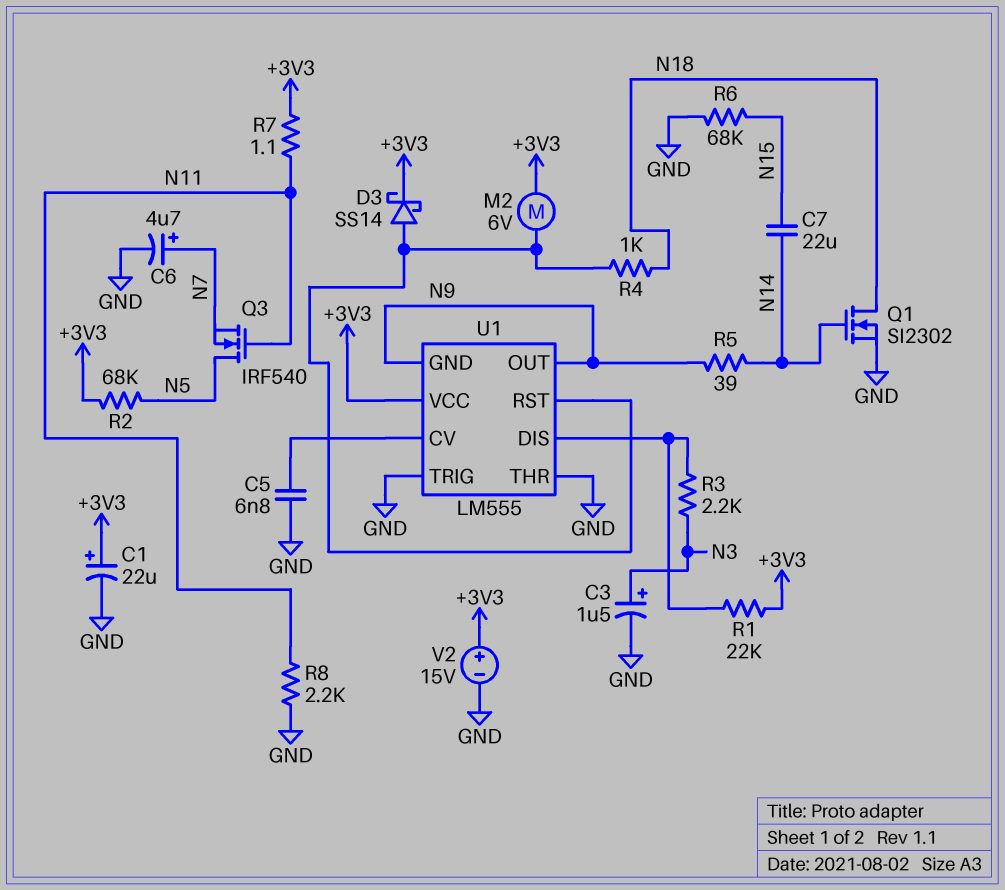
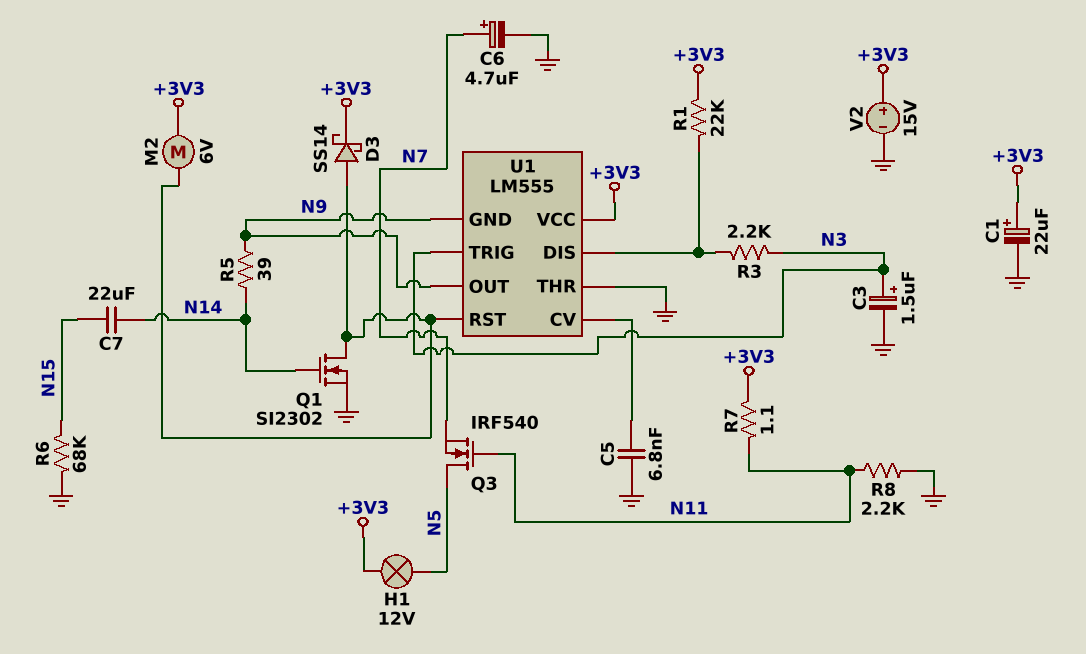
H1: none -> lamp 12V (+3V3, N5)
Q1: NMOS SI2302 (G N14, D N18, S GND) -> NMOS SI2302 (G N14, D U1/RST, S GND)
R2: 68k (+3V3, N5) -> none
R4: 1k (N18, U1/RST) -> none
U1 pin TRIG: GND -> N3

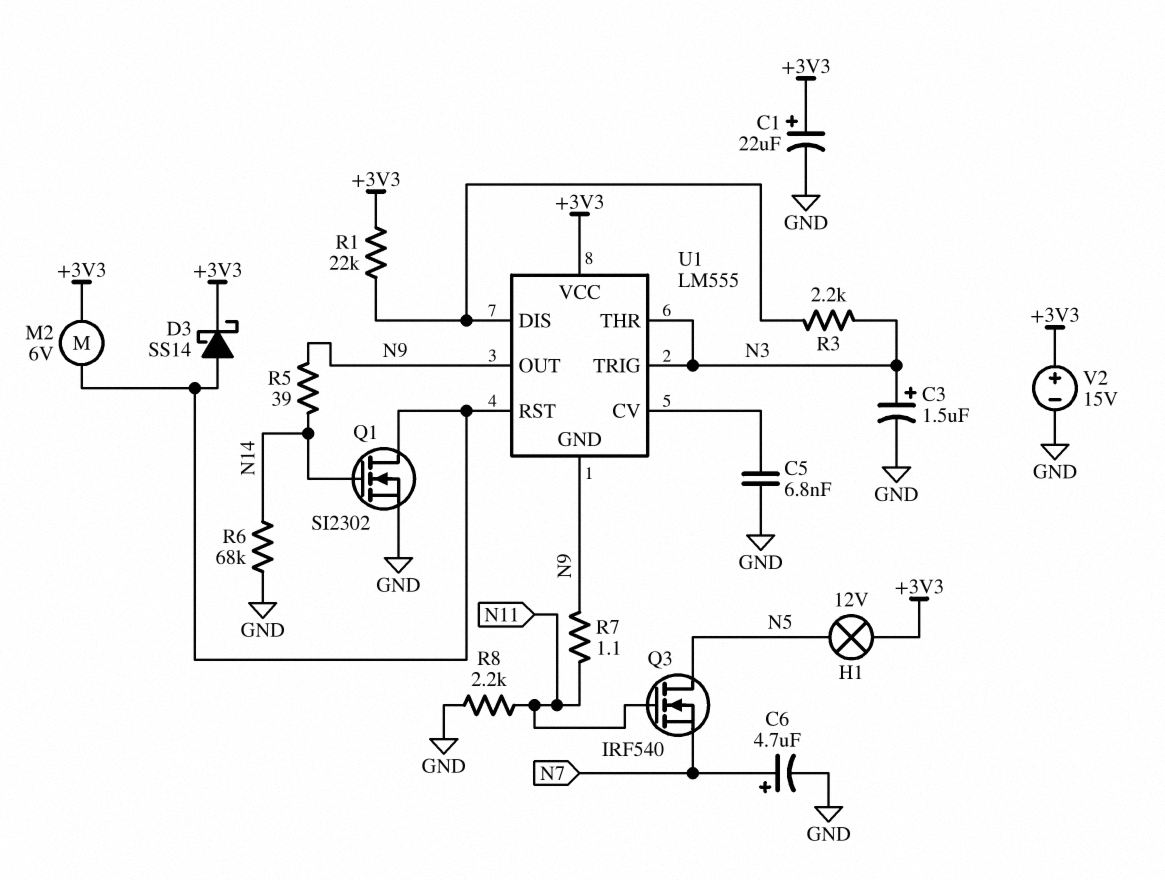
C7: 22uF (N14, N15) -> none
R6: 68k (GND, N15) -> 68k (GND, N14)
R7: 1.1 (+3V3, N11) -> 1.1 (N9, N11)
U1 pin THR: GND -> N3

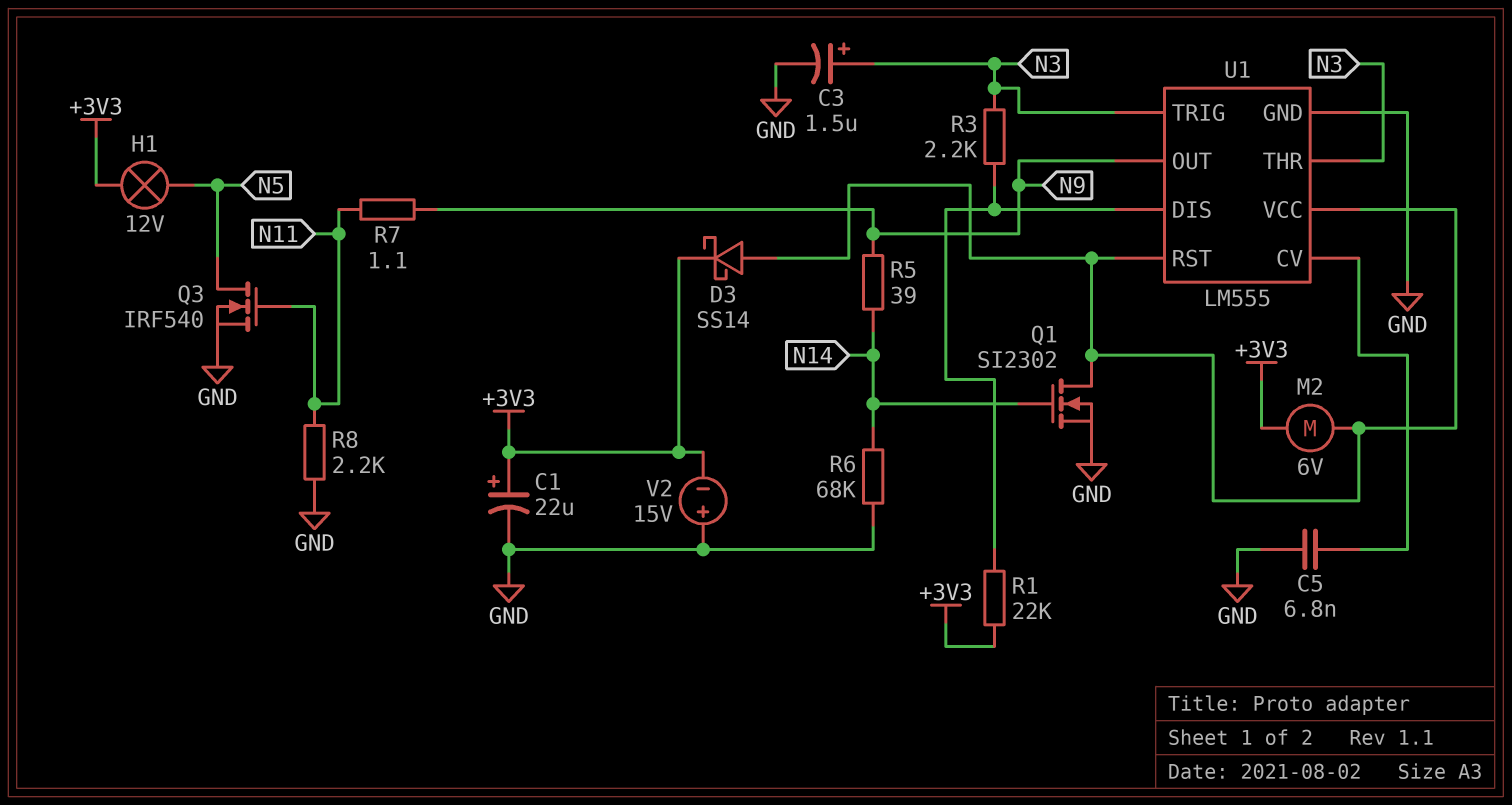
C6: 4.7uF (plus N7, minus GND) -> none
Q3: NMOS IRF540 (G N11, D N5, S N7) -> NMOS IRF540 (G N11, D N5, S GND)
U1 pin GND: N9 -> GND
U1 pin VCC: +3V3 -> U1/RST
V2: 15V (plus +3V3, minus GND) -> 15V (plus GND, minus +3V3)

